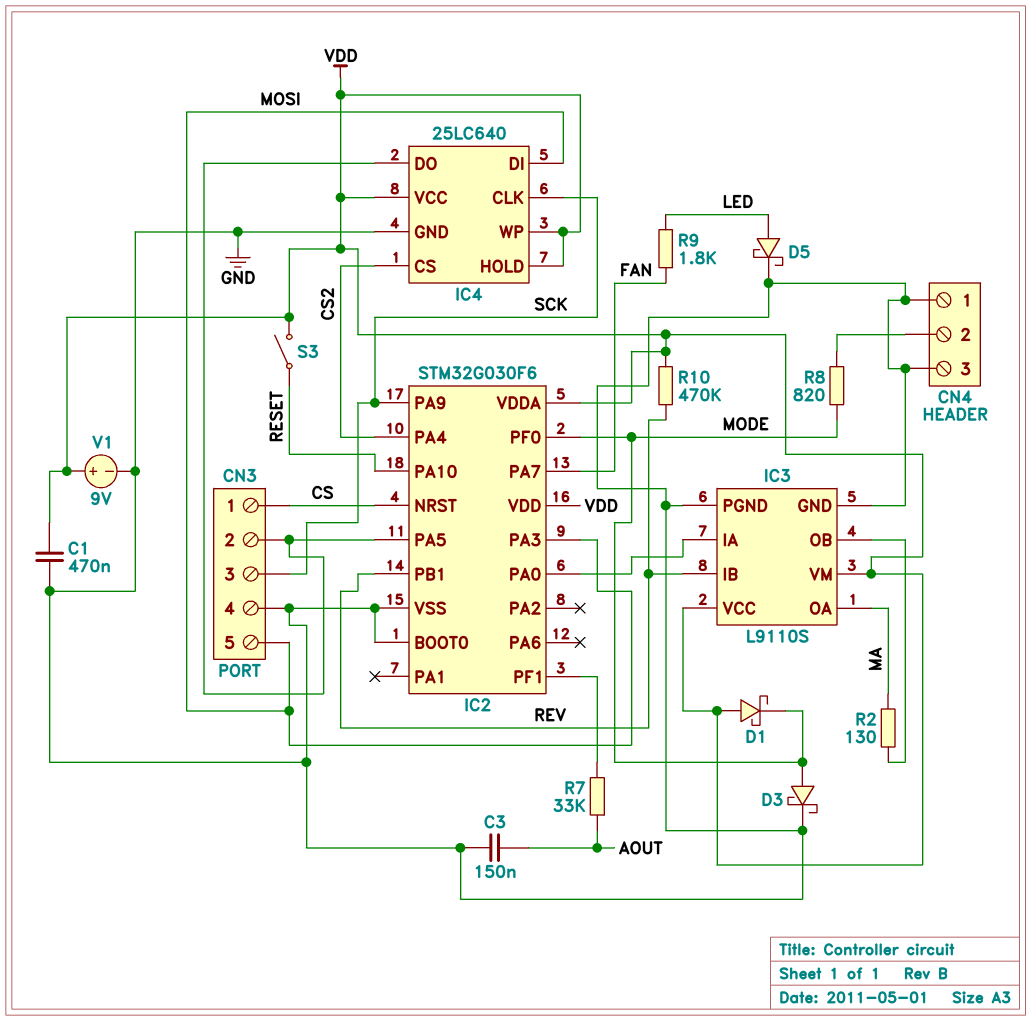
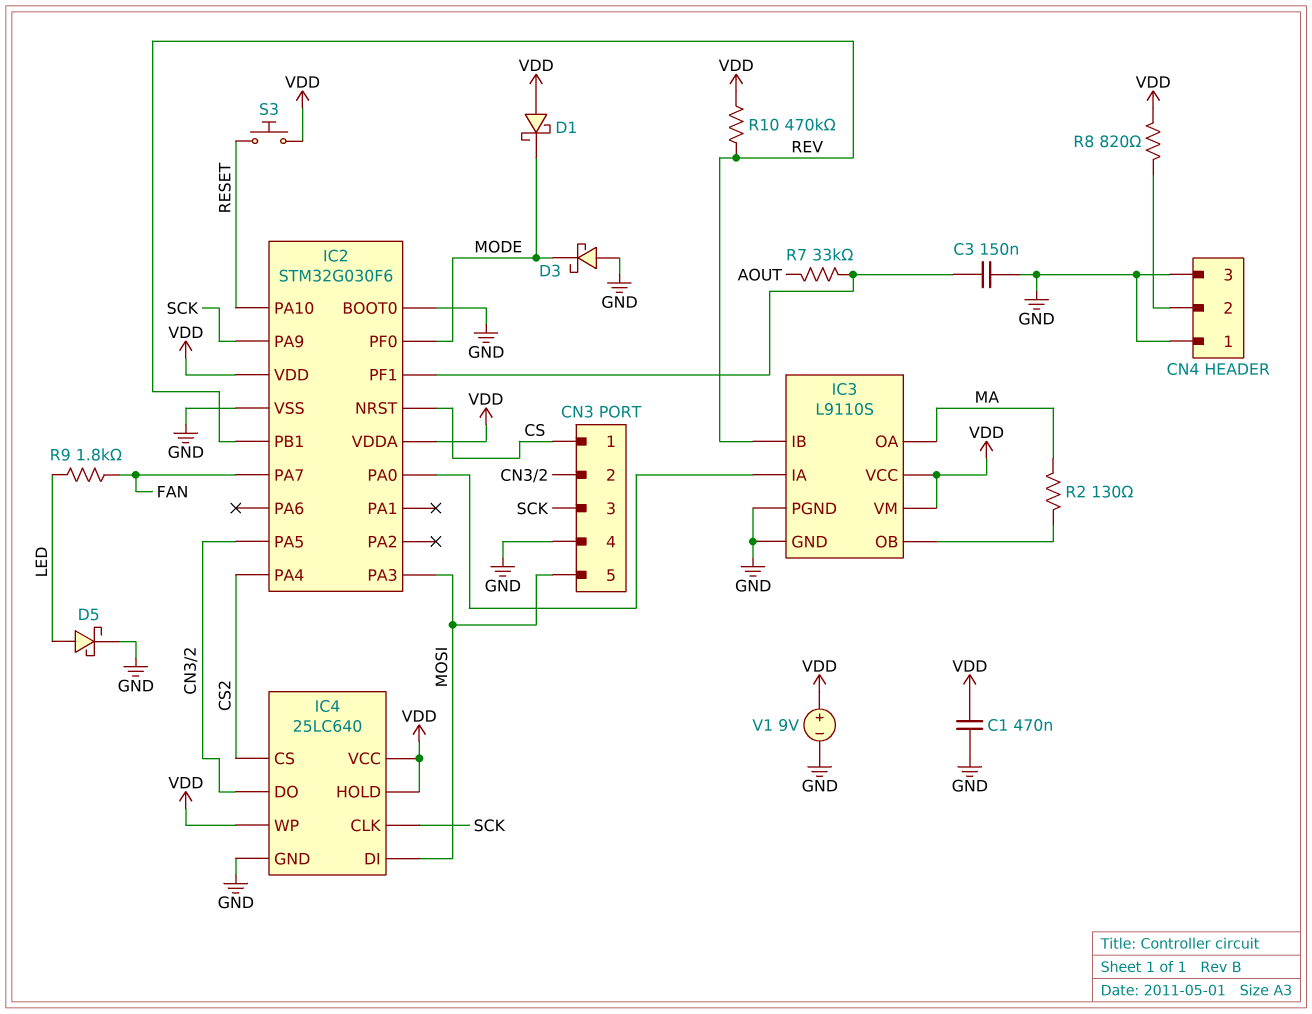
C3: 150nF (AOUT, GND) -> 150nF (GND, IC2/PF1)
D3: schottky (A MODE, K GND) -> schottky (A GND, K MODE)
R8: 820 (CN4/2, MODE) -> 820 (CN4/2, VDD)
S3: switch (RESET, VDD) -> button (RESET, VDD)

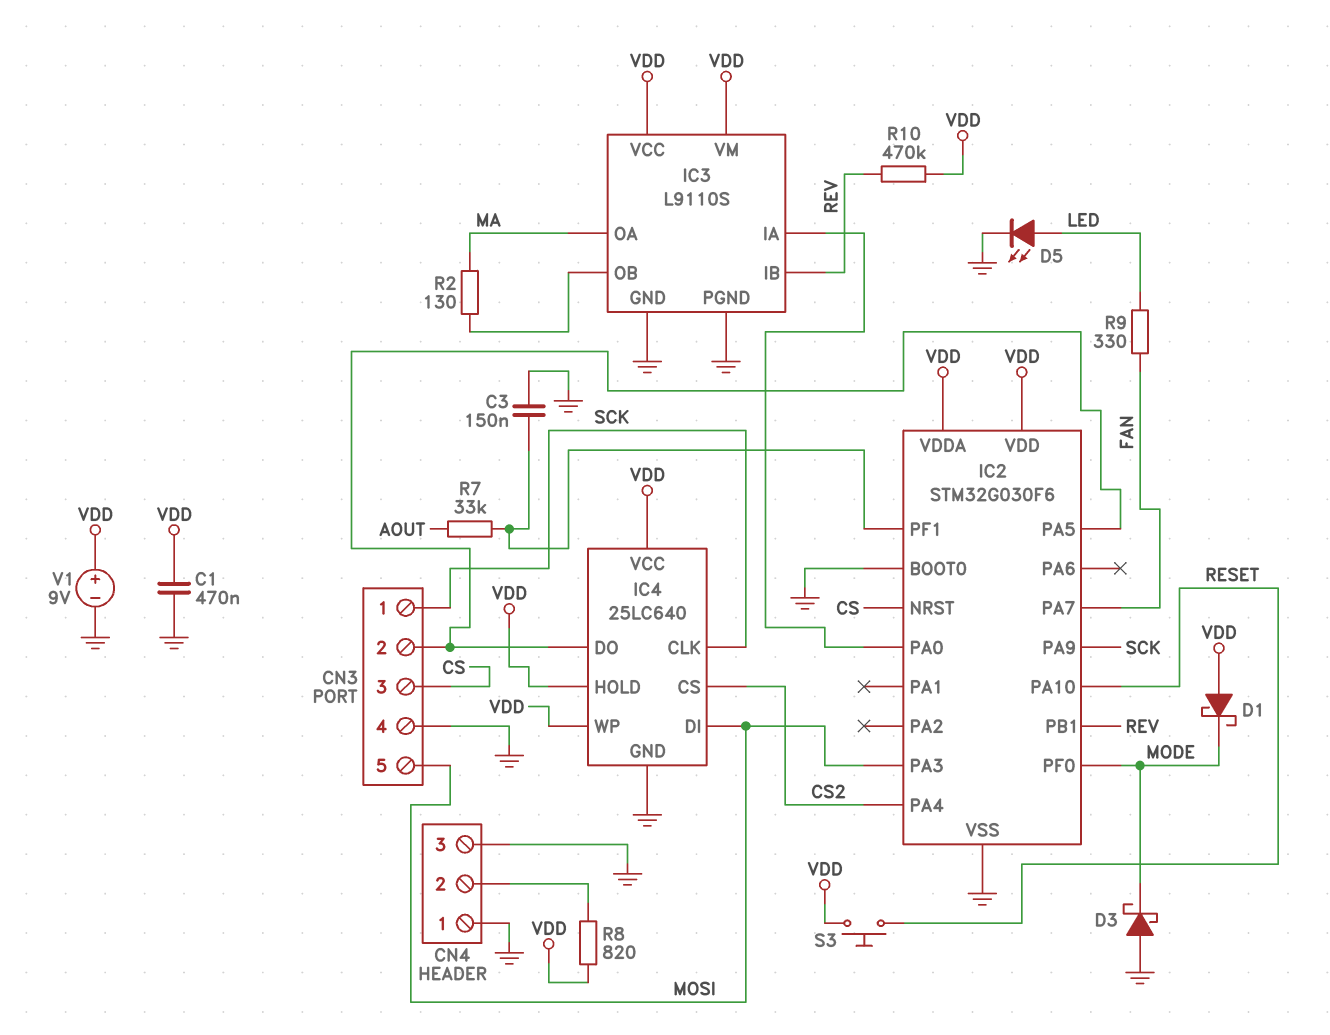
CN3 pin 1: CS -> SCK
CN3 pin 3: SCK -> CS
D5: schottky (A LED, K GND) -> LED (A LED, K GND)
R9: 1.8k (FAN, LED) -> 330 (FAN, LED)

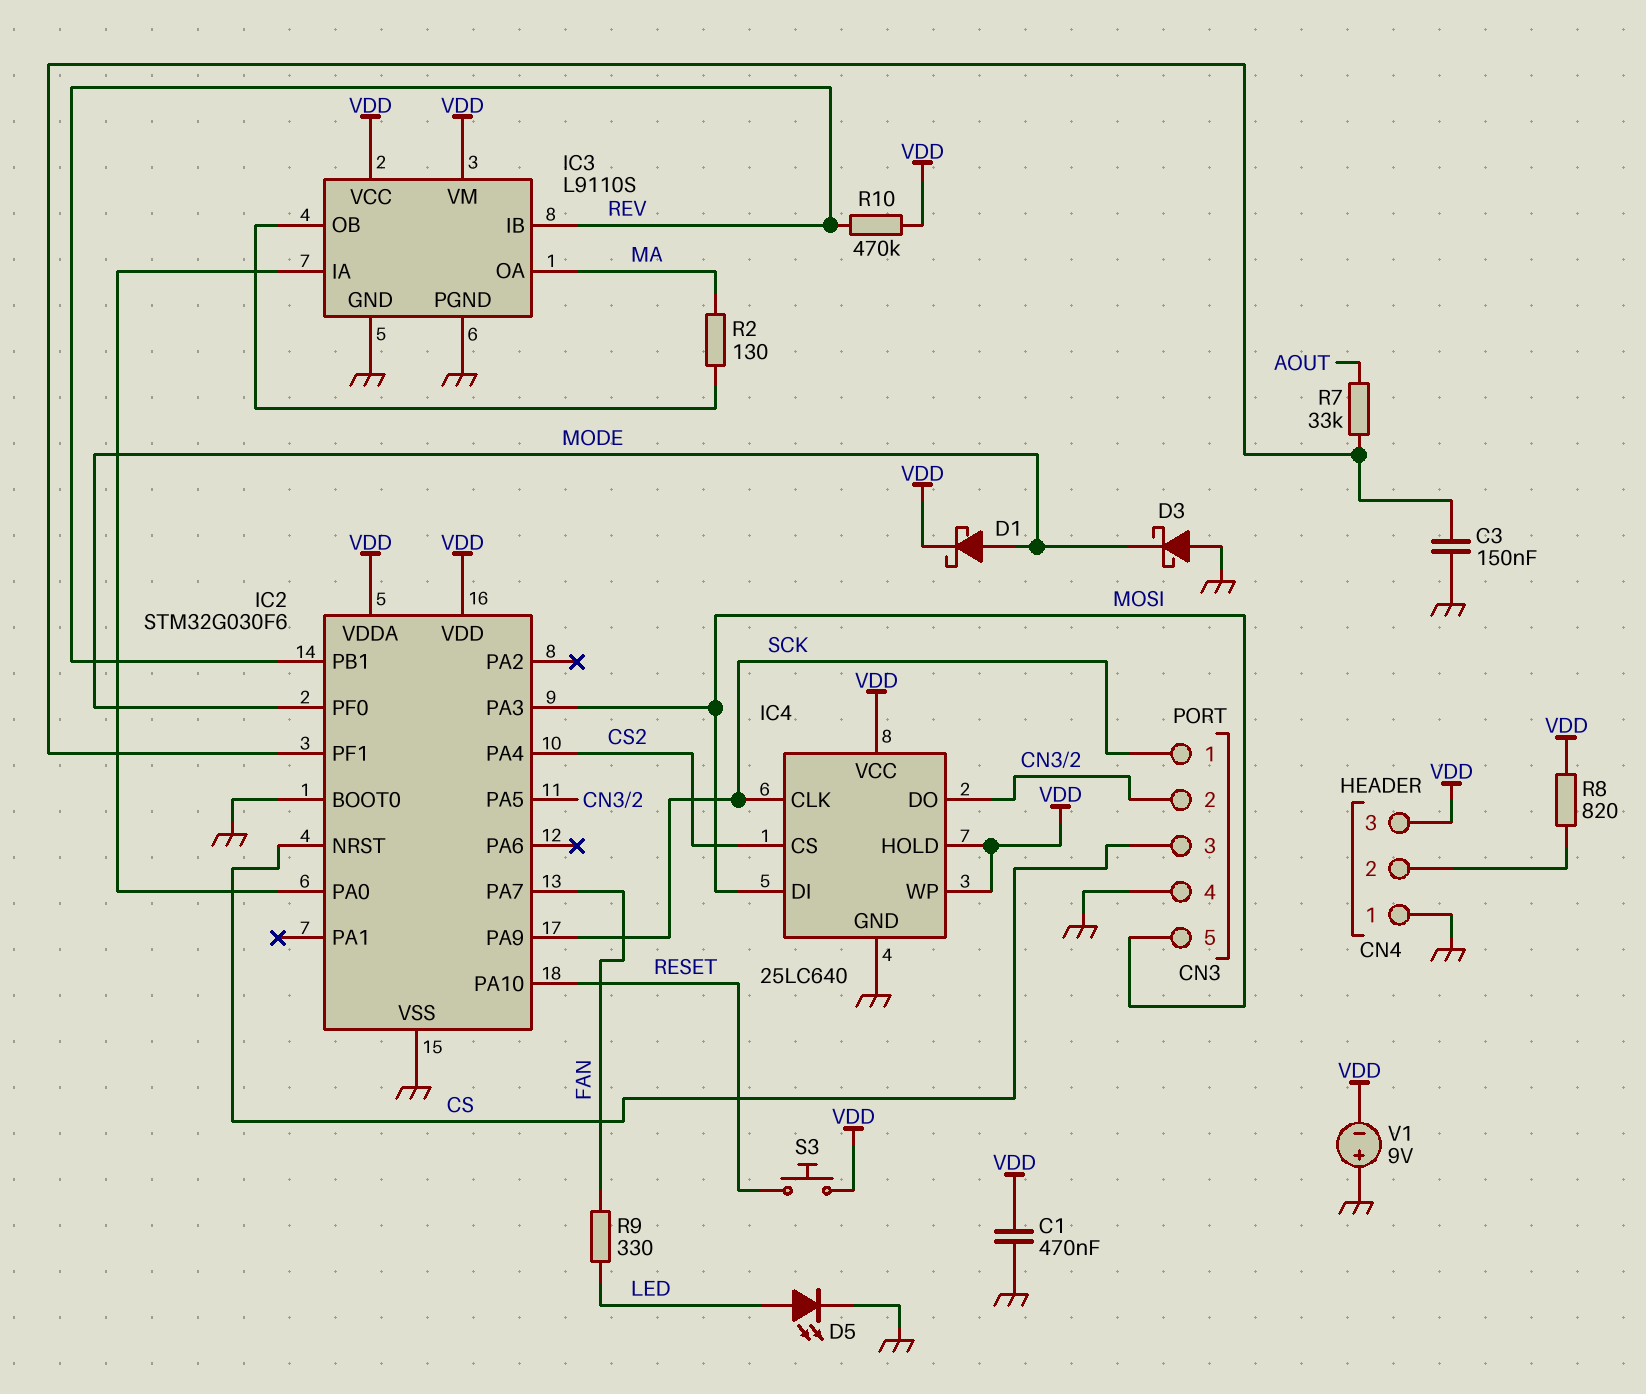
CN4 pin 3: GND -> VDD
D1: schottky (A VDD, K MODE) -> schottky (A MODE, K VDD)
V1: 9V (plus VDD, minus GND) -> 9V (plus GND, minus VDD)

